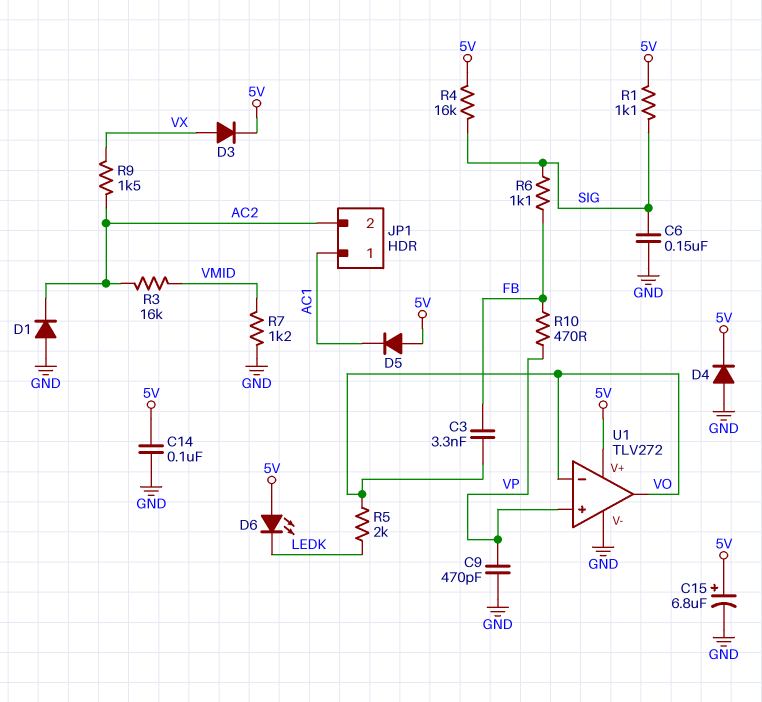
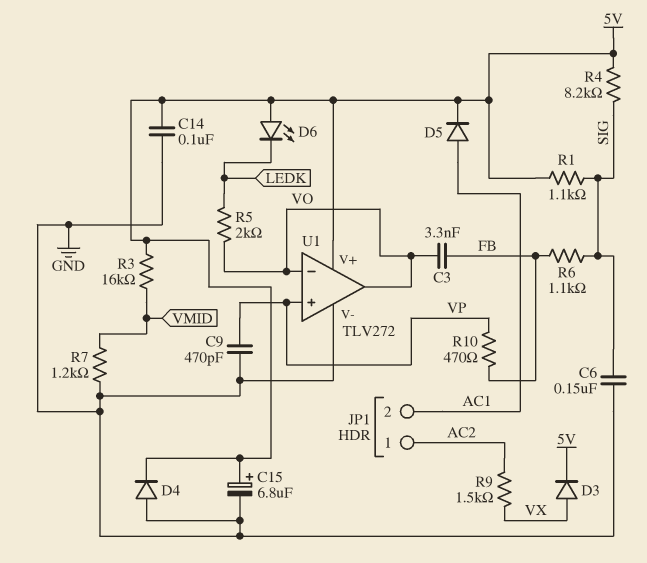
D1: diode (A GND, K AC2) -> none
D5: diode (A 5V, K AC1) -> diode (A AC1, K 5V)
JP1 pin 1: AC1 -> AC2
JP1 pin 2: AC2 -> AC1
R3: 16k (AC2, VMID) -> 16k (5V, VMID)
R4: 16k (5V, SIG) -> 8.2k (5V, SIG)

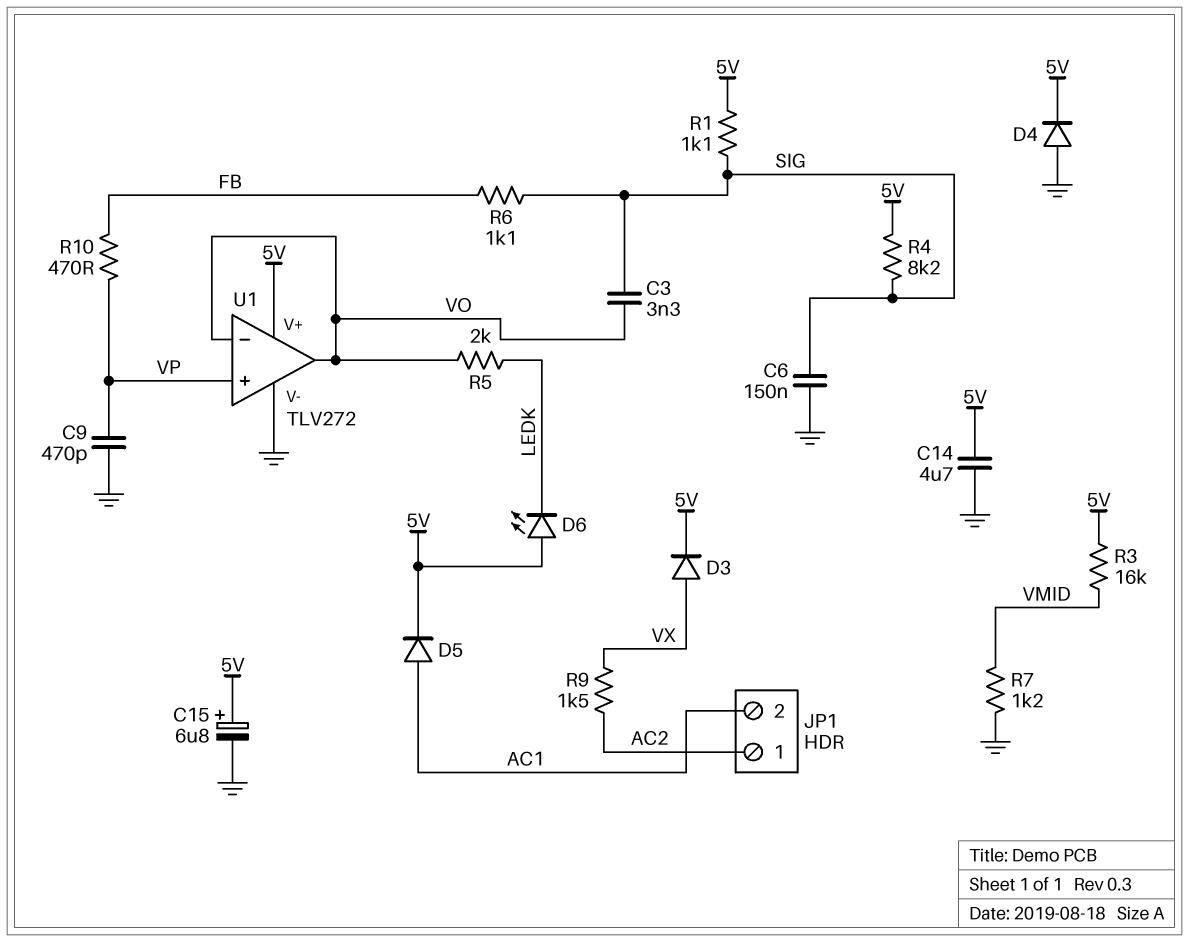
C3: 3.3nF (FB, VO) -> 3.3nF (SIG, VO)
C14: 100nF (5V, GND) -> 4.7uF (5V, GND)

